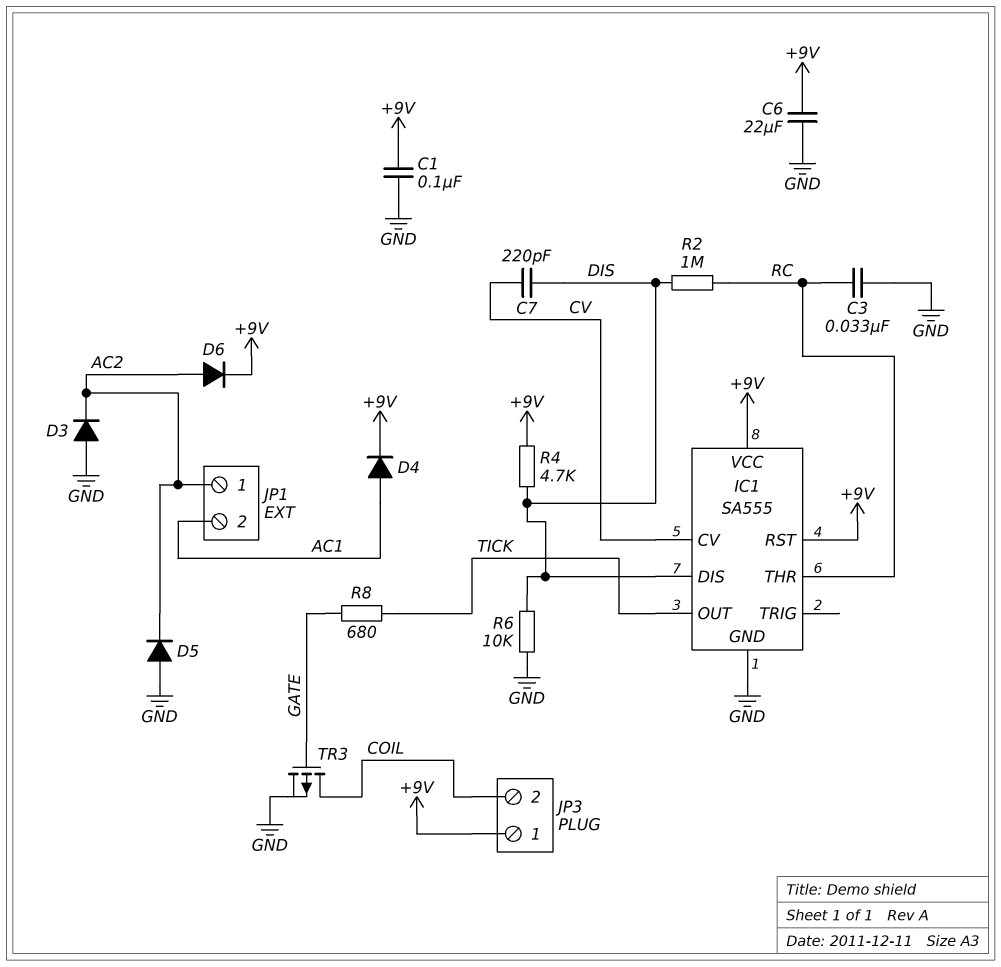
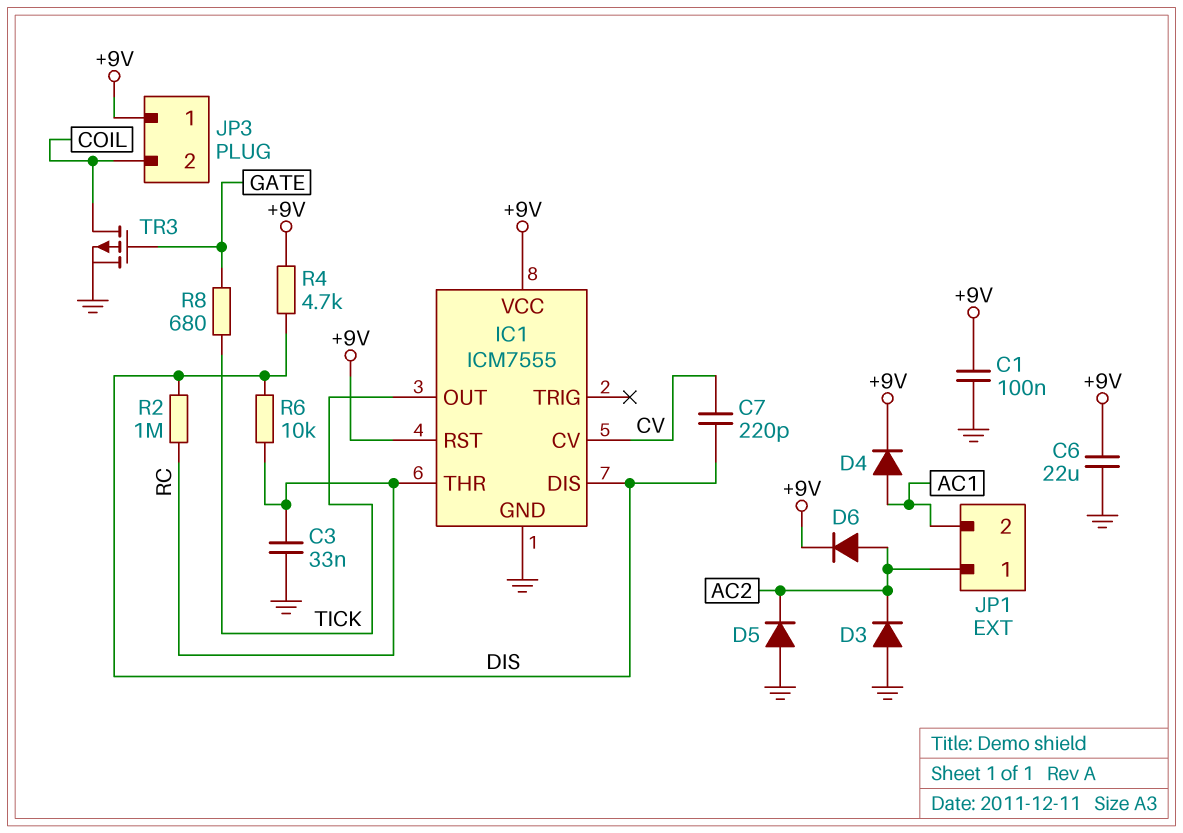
IC1: SA555 -> ICM7555
R6: 10k (DIS, GND) -> 10k (DIS, RC)

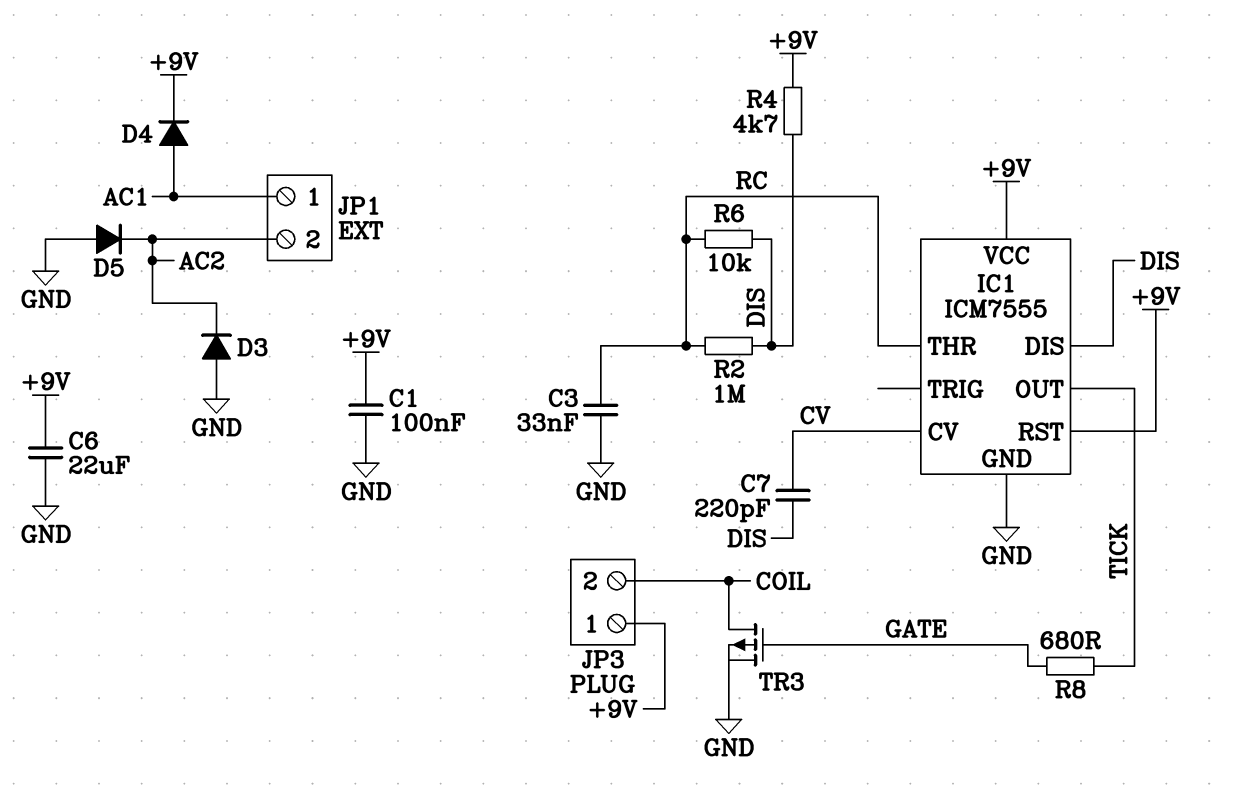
D6: diode (A AC2, K +9V) -> none
JP1 pin 1: AC2 -> AC1
JP1 pin 2: AC1 -> AC2

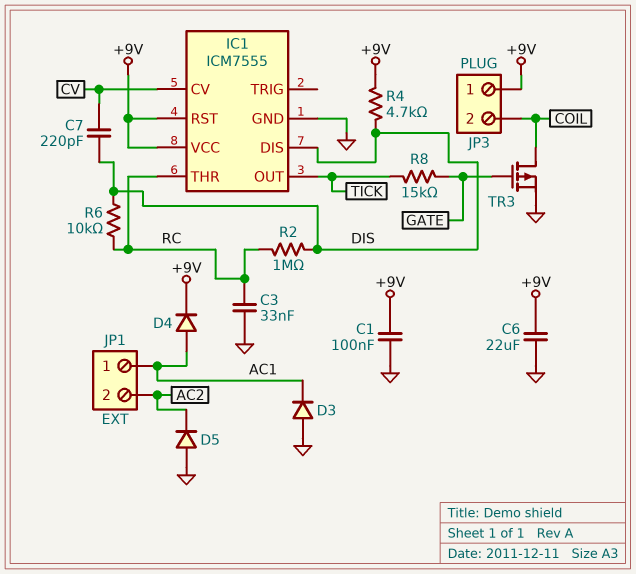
D3: diode (A GND, K AC2) -> diode (A GND, K AC1)
R8: 680 (GATE, TICK) -> 15k (GATE, TICK)

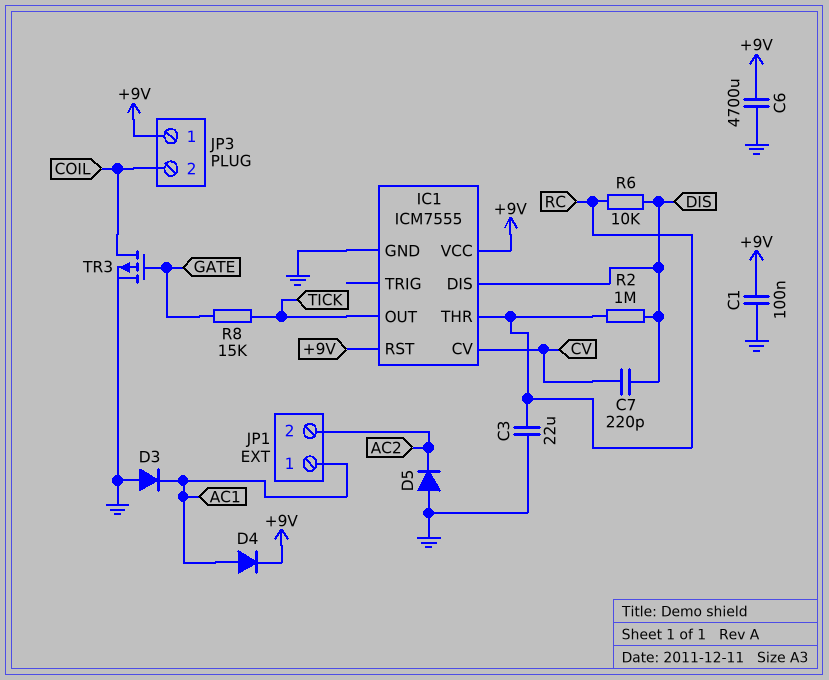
C3: 33nF (GND, RC) -> 22uF (GND, RC)
C6: 22uF (+9V, GND) -> 4700uF (+9V, GND)
R4: 4.7k (+9V, DIS) -> none

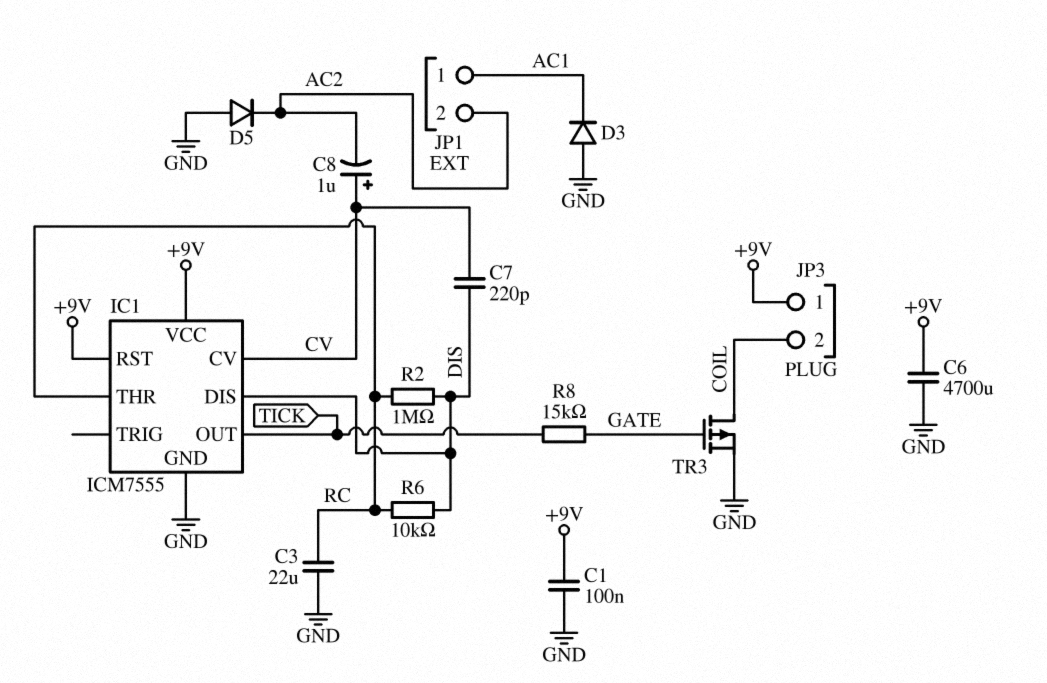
C8: none -> 1uF (plus CV, minus AC2)
D4: diode (A AC1, K +9V) -> none

